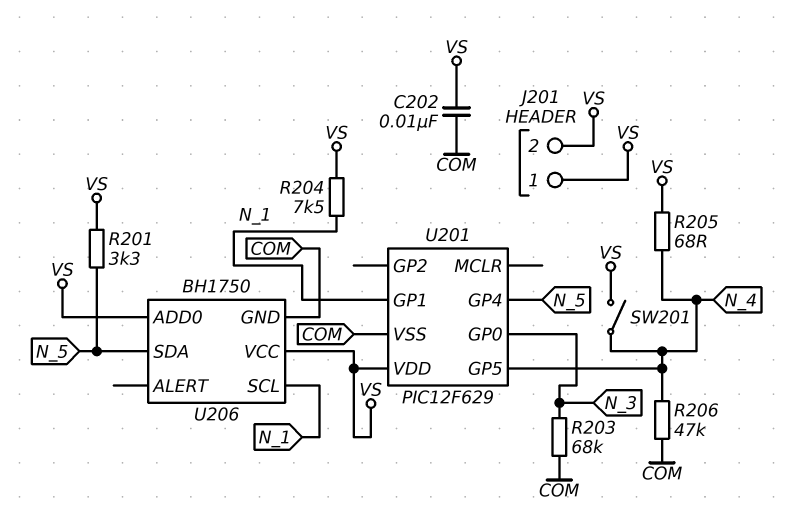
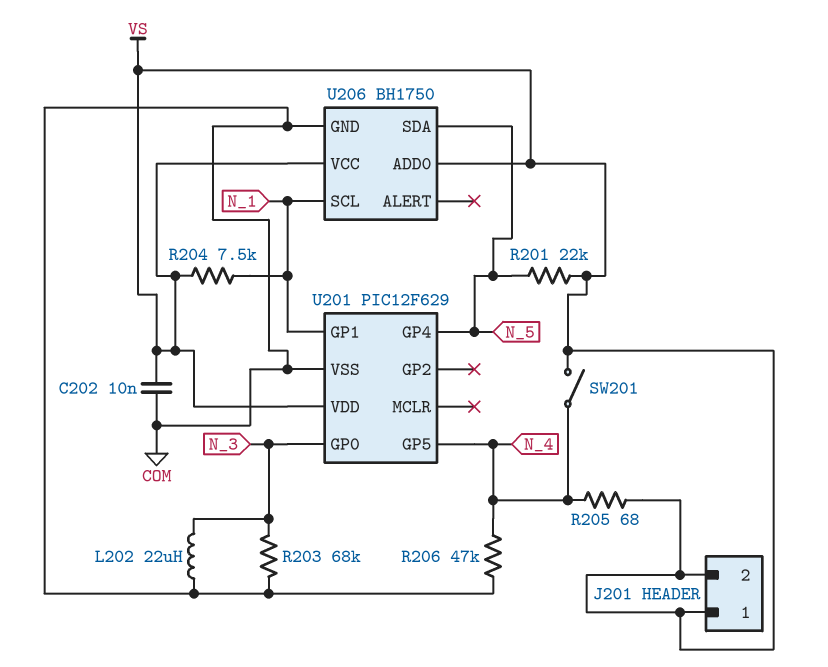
L202: none -> 22uH (COM, N_3)
R201: 3.3k (N_5, VS) -> 22k (N_5, VS)

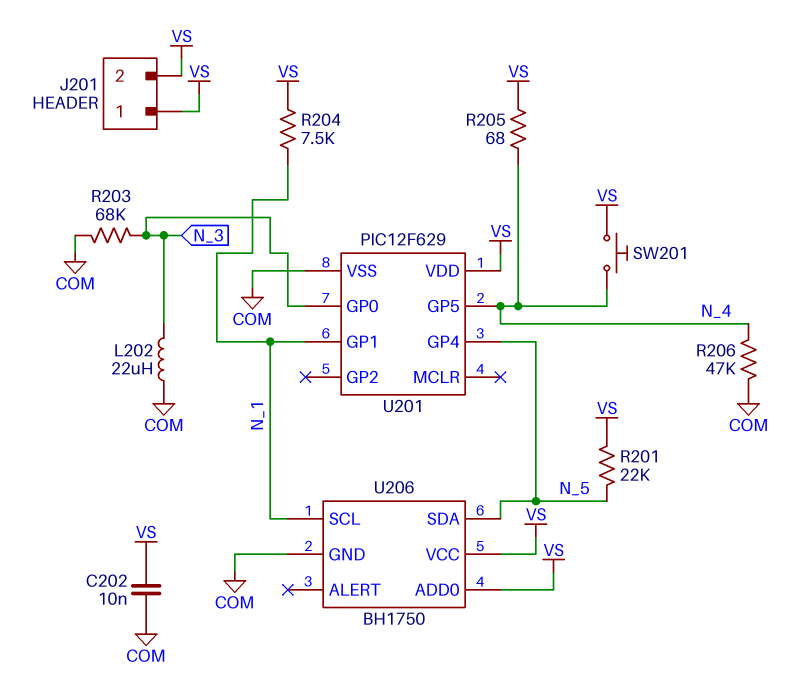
SW201: switch (N_4, VS) -> button (N_4, VS)

